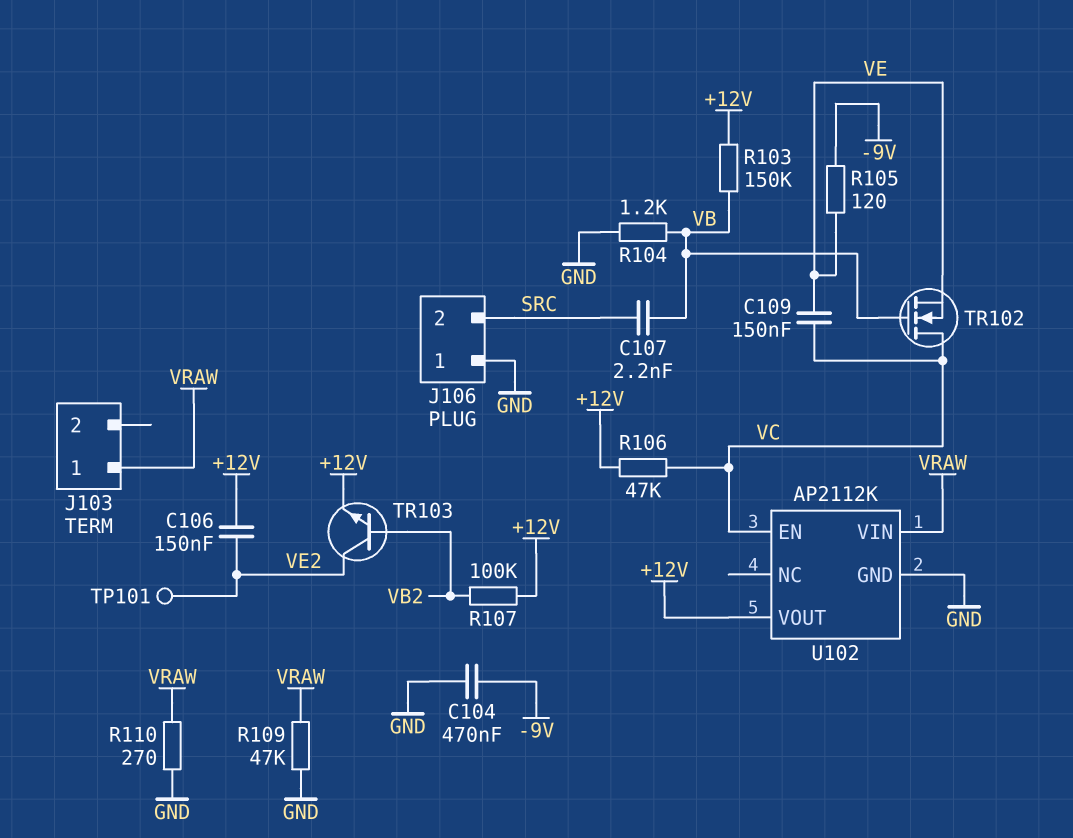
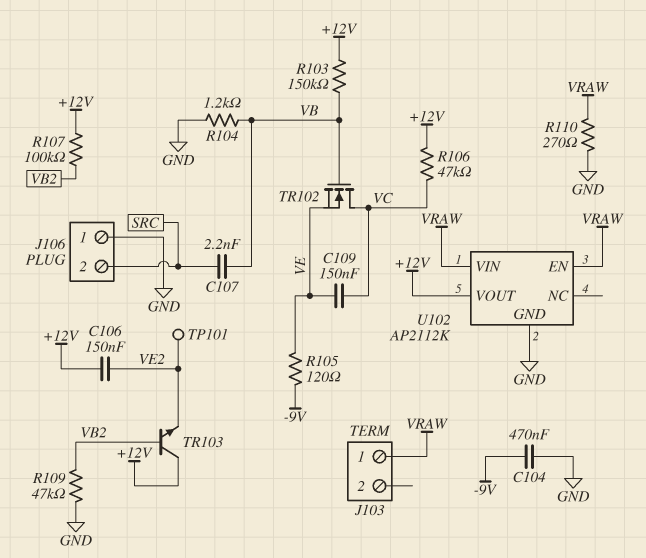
R109: 47k (GND, VRAW) -> 47k (GND, VB2)
TR103: NPN (B VB2, C VE2, E +12V) -> NPN (B VB2, C +12V, E VE2)
U102 pin EN: VC -> VRAW

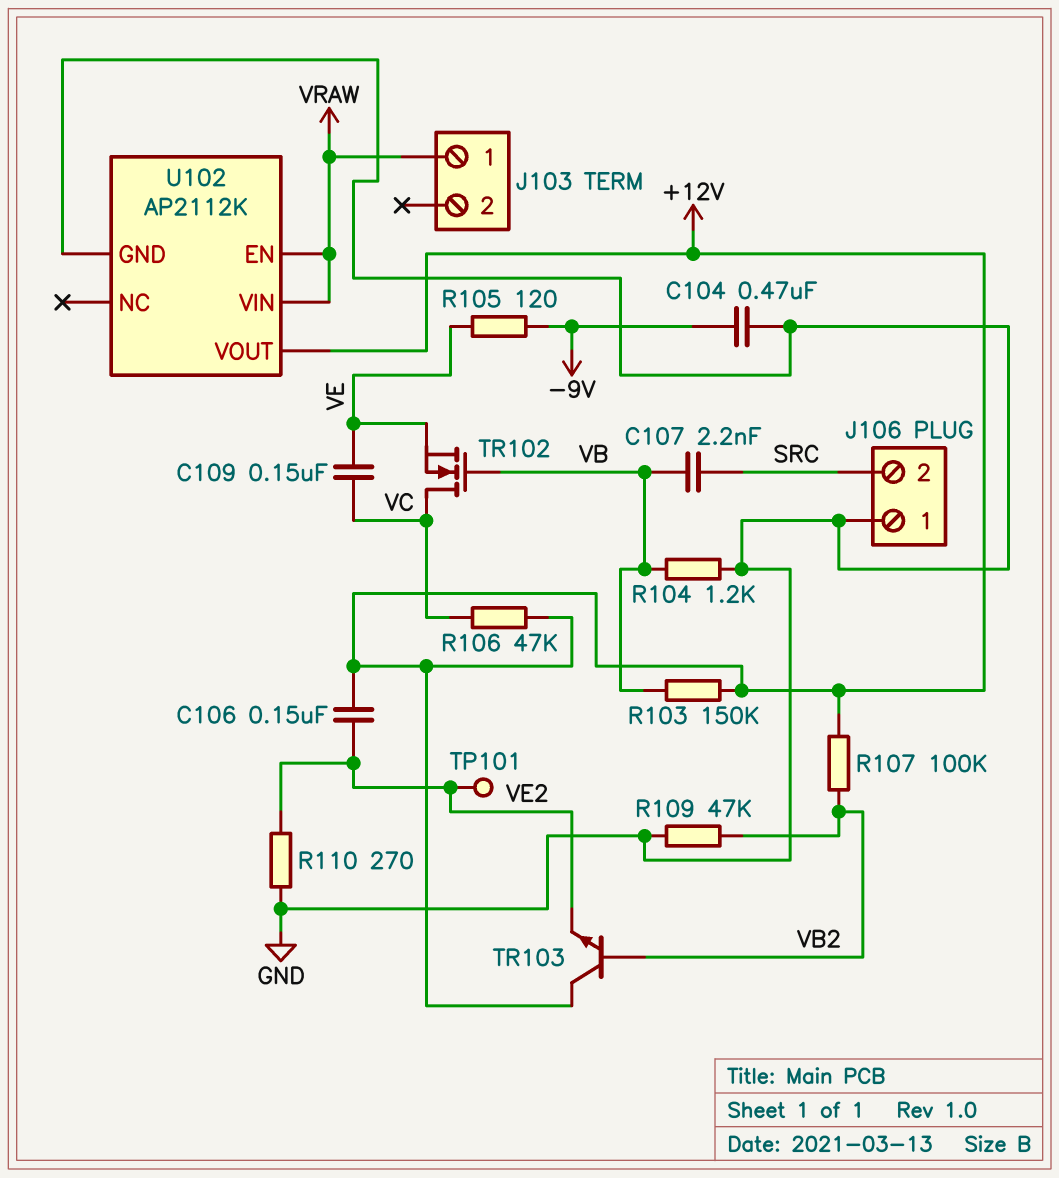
R110: 270 (GND, VRAW) -> 270 (GND, VE2)

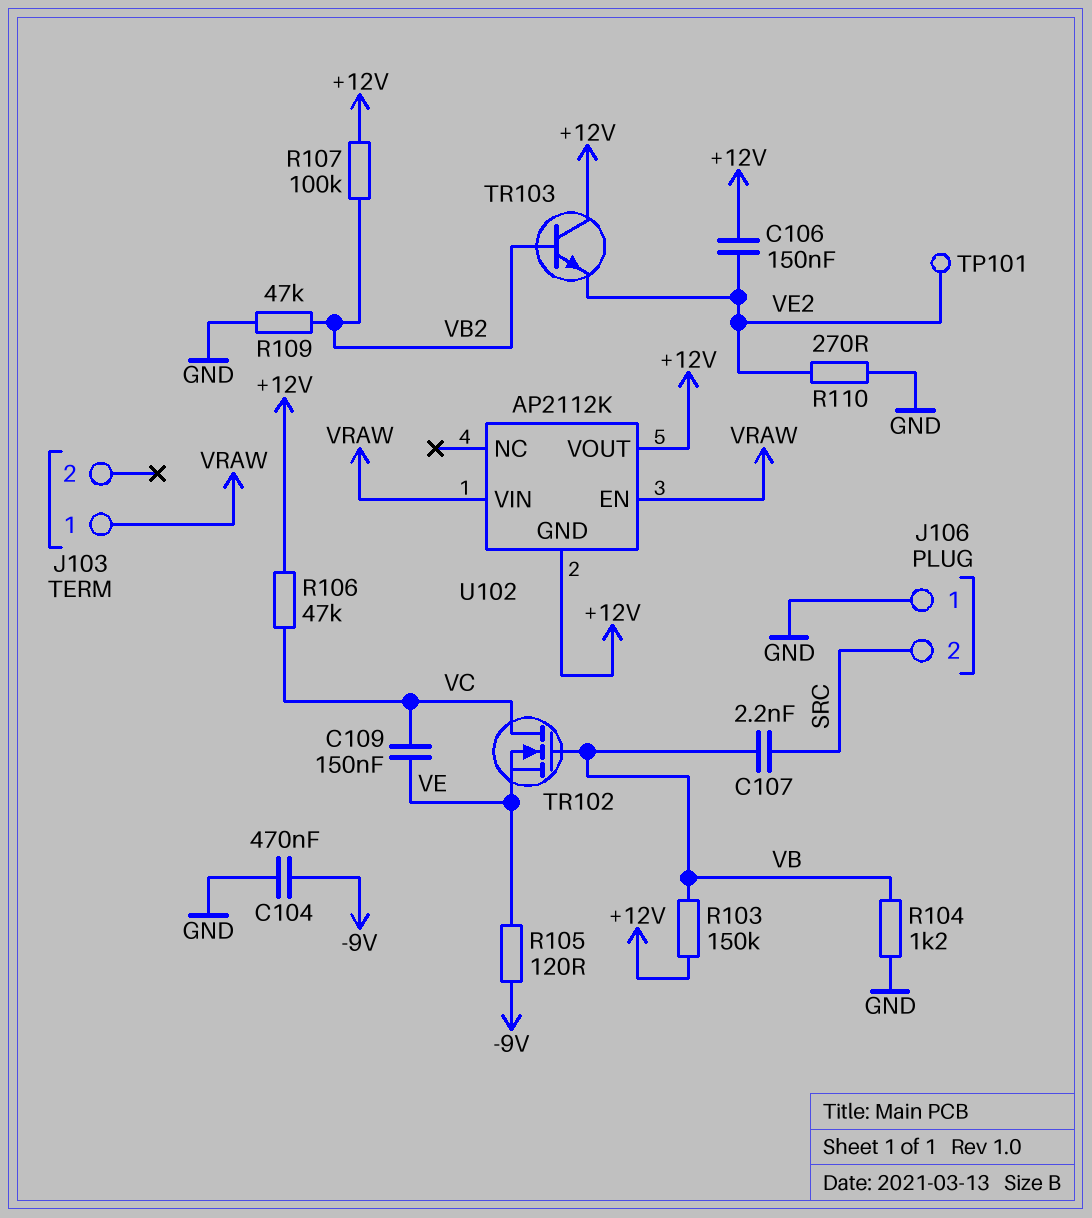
U102 pin GND: GND -> +12V

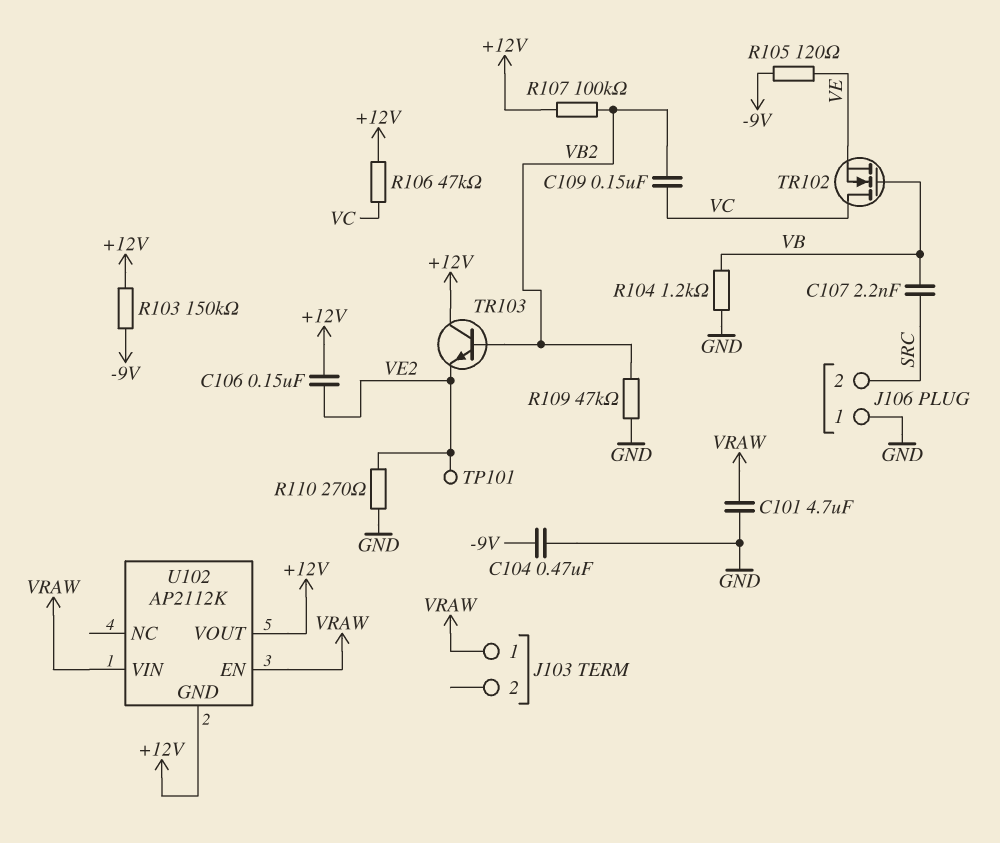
C101: none -> 4.7uF (GND, VRAW)
C109: 150nF (VC, VE) -> 150nF (VB2, VC)
R103: 150k (+12V, VB) -> 150k (+12V, -9V)

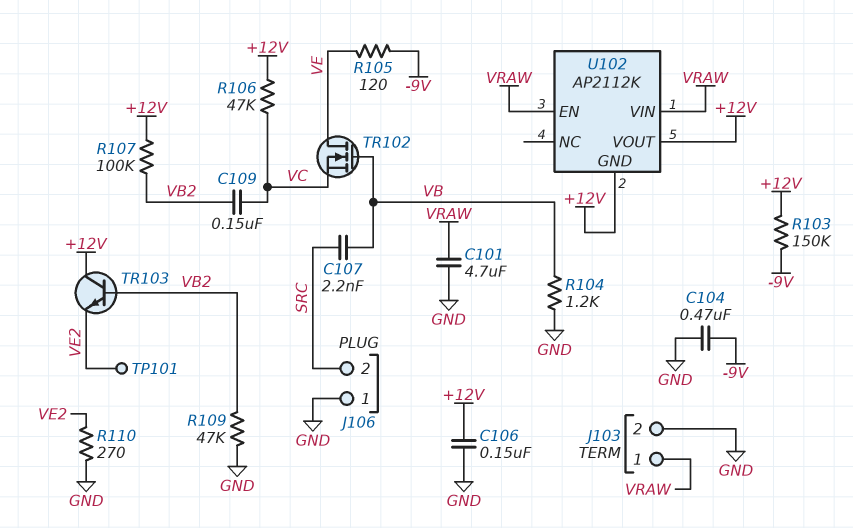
C106: 150nF (+12V, VE2) -> 150nF (+12V, GND)
J103 pin 2: none -> GND
TR102: NMOS (G VB, D VC, S VE) -> NMOS (G VB, D VE, S VC)

